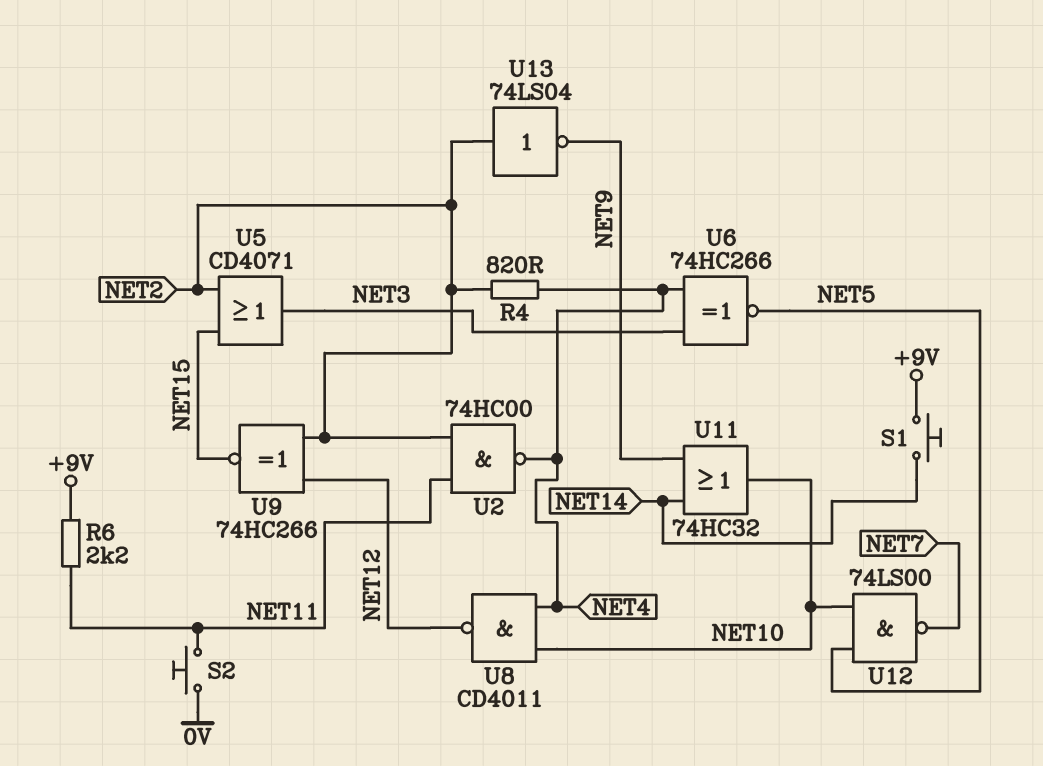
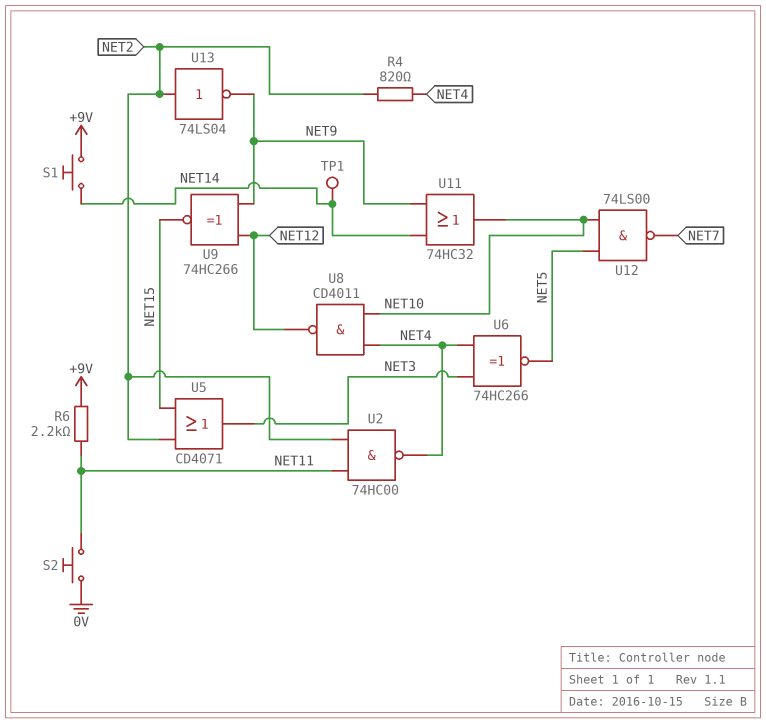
TP1: none -> test point (NET14)
U9: XNOR 74HC266 (in NET2, in NET12, out NET15) -> XNOR 74HC266 (in NET9, in NET12, out NET15)

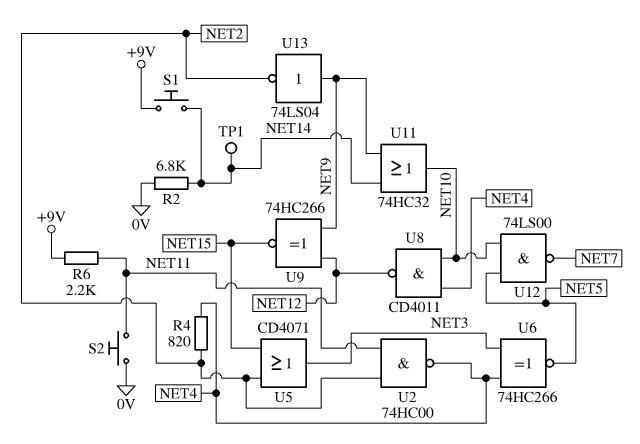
R2: none -> 6.8k (0V, NET14)
U13: NOT 74LS04 (in NET2, out NET9) -> NOT 74LS04 (in NET9, out NET2)

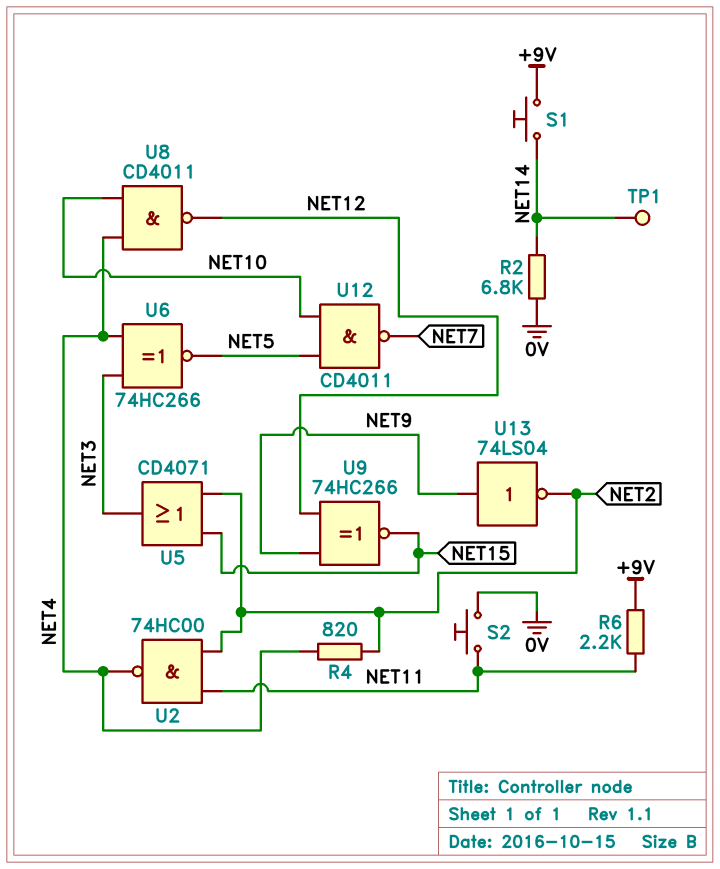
U11: OR 74HC32 (in NET9, in NET14, out NET10) -> none
U12: NAND 74LS00 (in NET5, in NET10, out NET7) -> NAND CD4011 (in NET5, in NET10, out NET7)

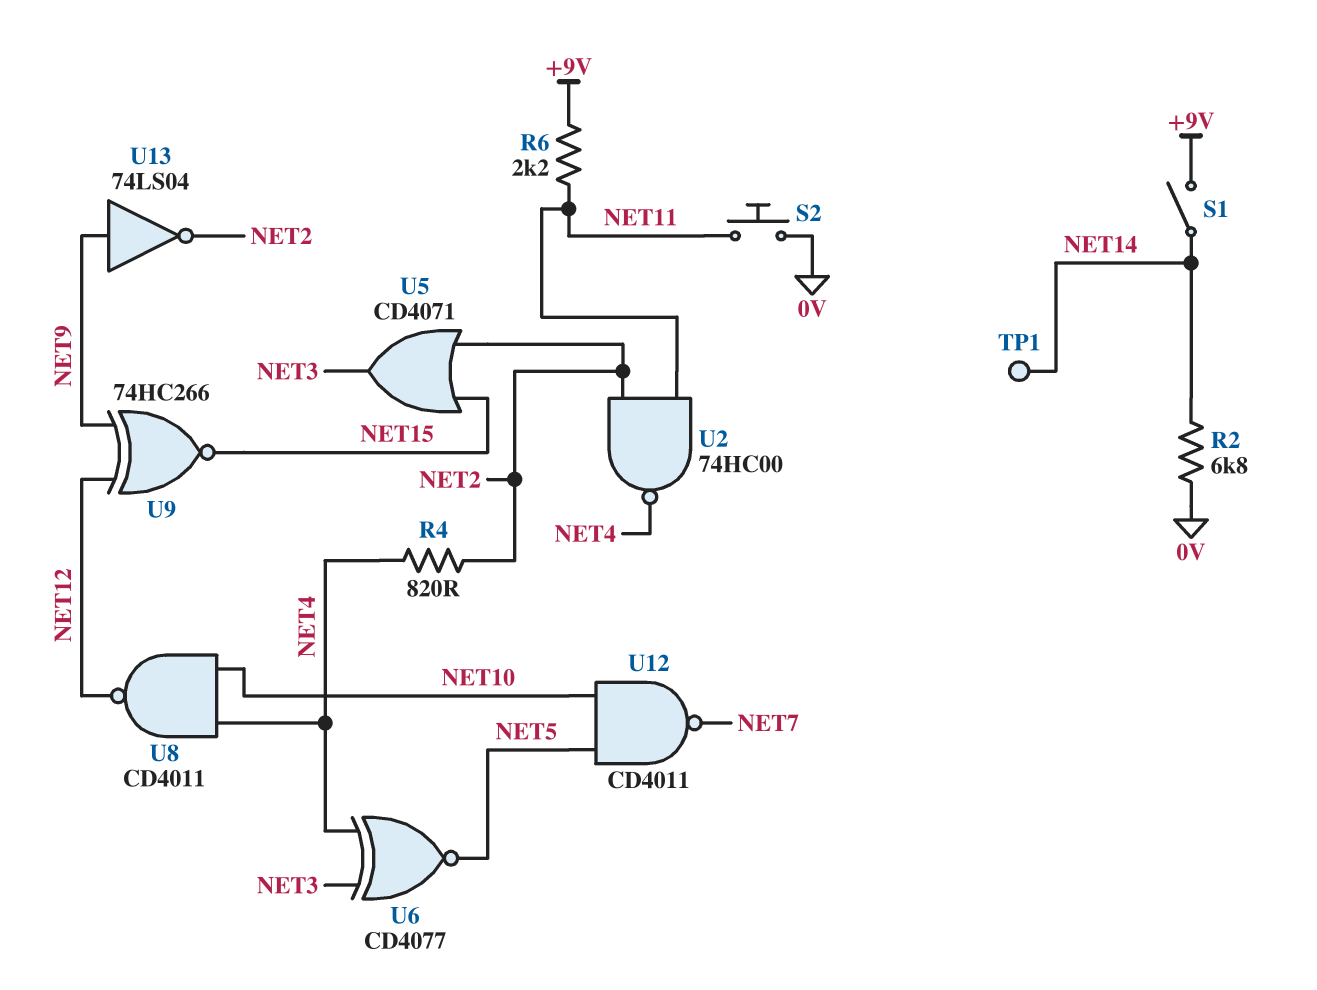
S1: button (+9V, NET14) -> switch (+9V, NET14)
U6: XNOR 74HC266 (in NET3, in NET4, out NET5) -> XNOR CD4077 (in NET3, in NET4, out NET5)

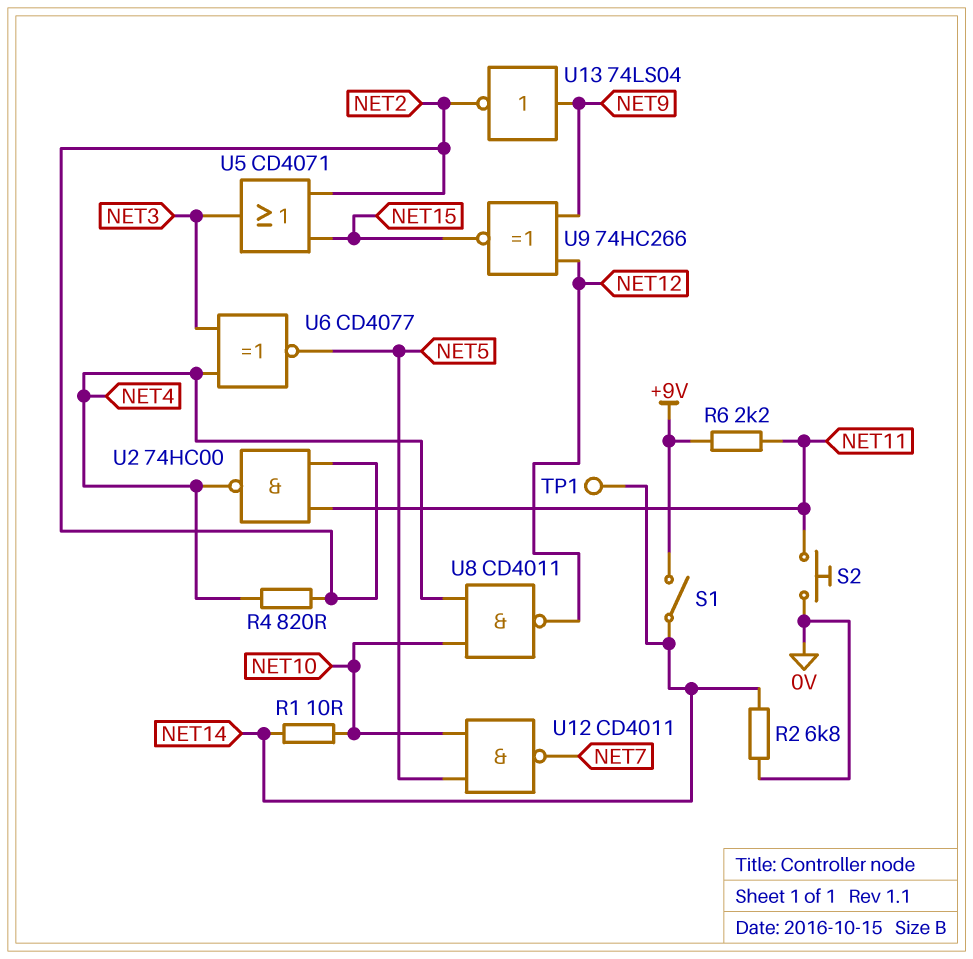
R1: none -> 10 (NET10, NET14)

